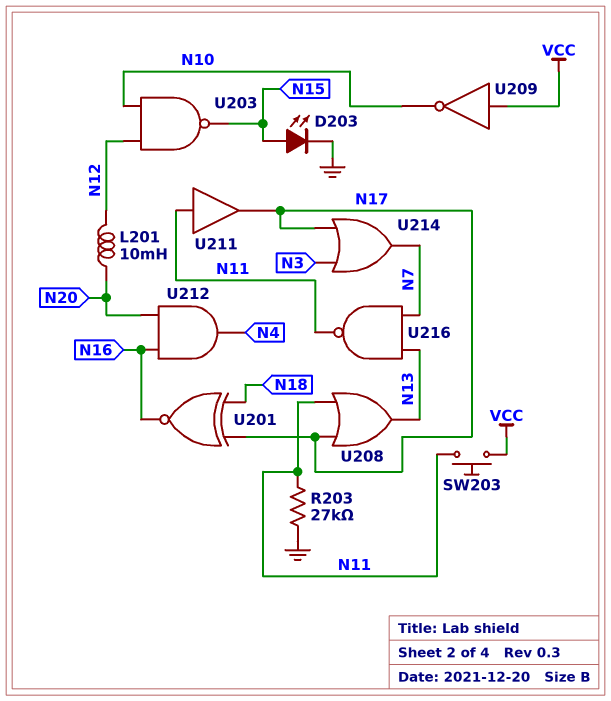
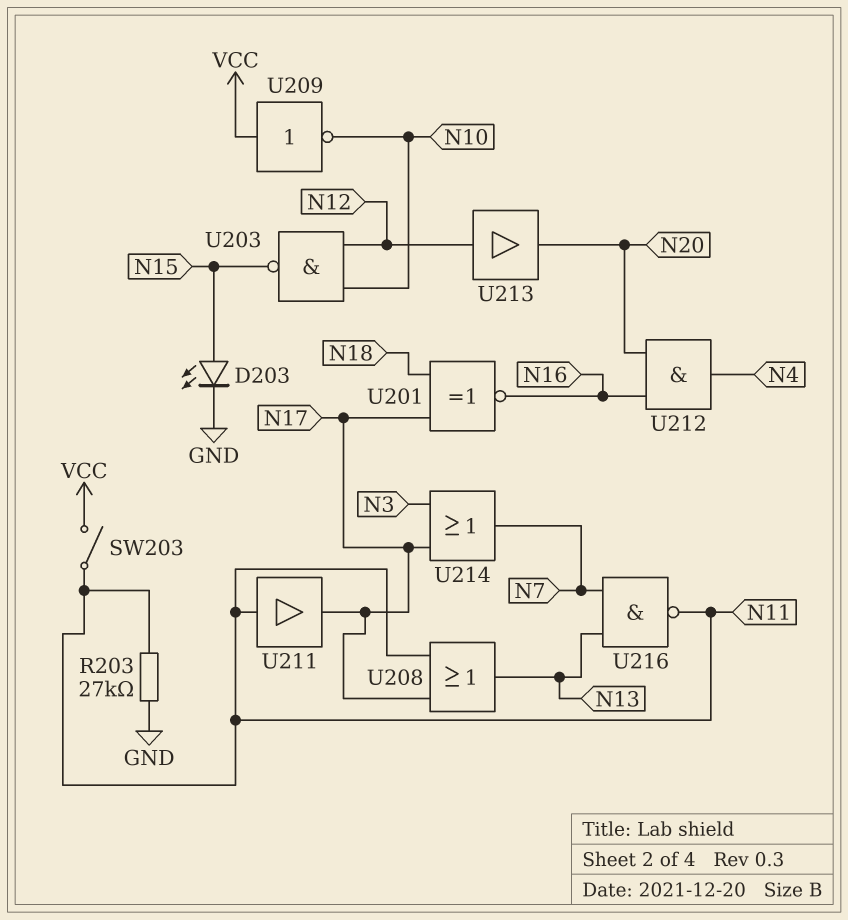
L201: 10mH (N12, N20) -> none
SW203: button (N11, VCC) -> switch (N11, VCC)
U213: none -> buffer (in N12, out N20)

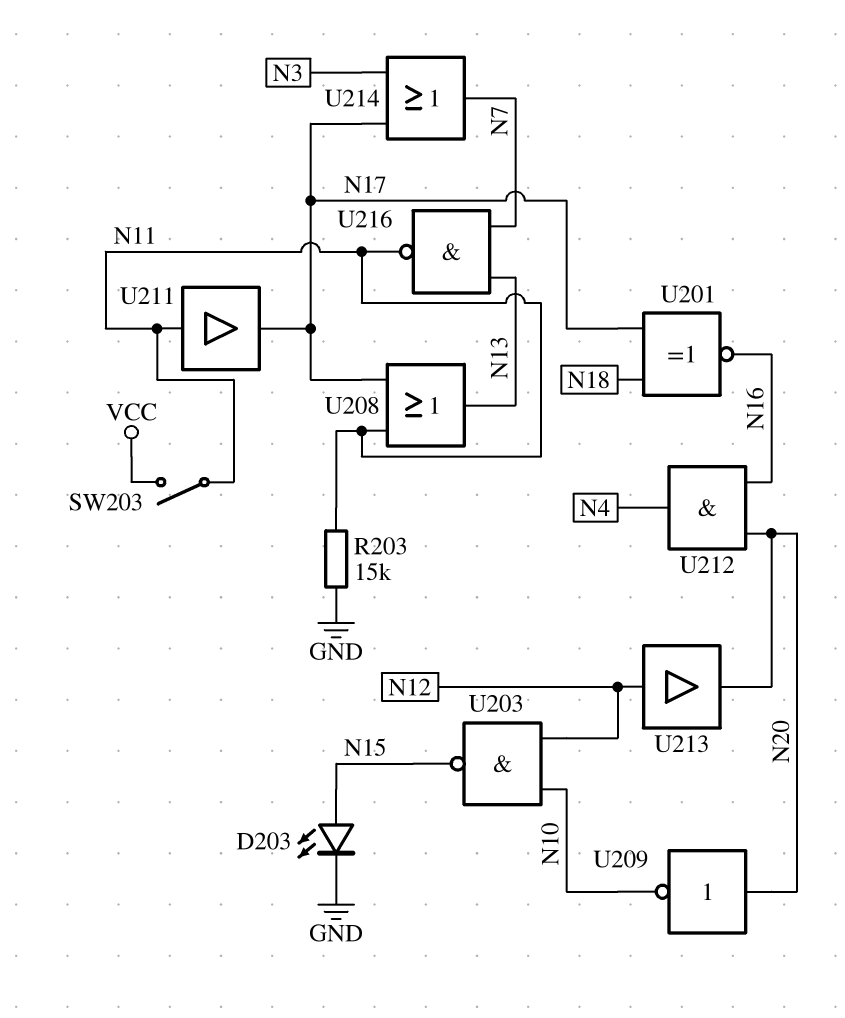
R203: 27k (GND, N11) -> 15k (GND, N11)
U209: NOT (in VCC, out N10) -> NOT (in N20, out N10)

